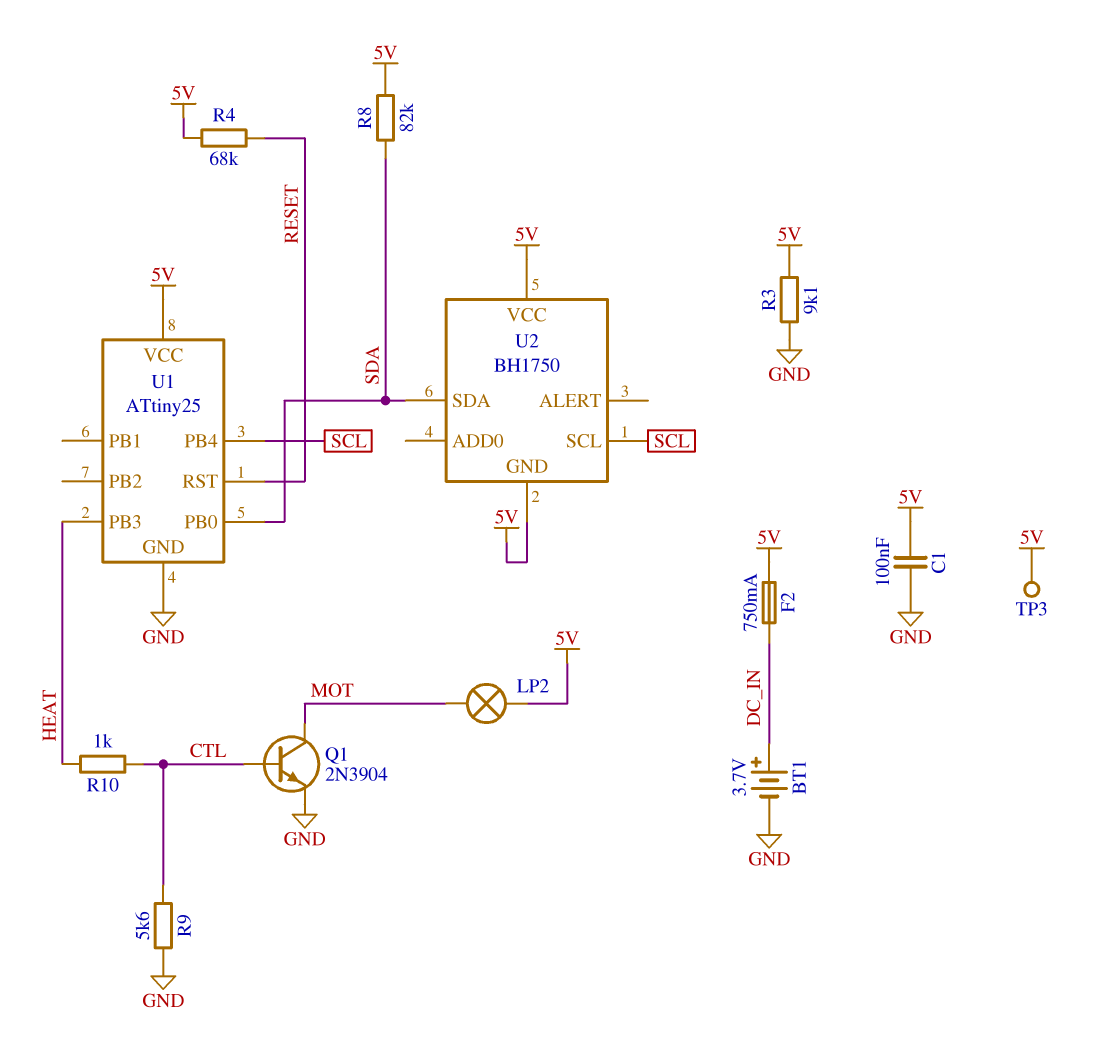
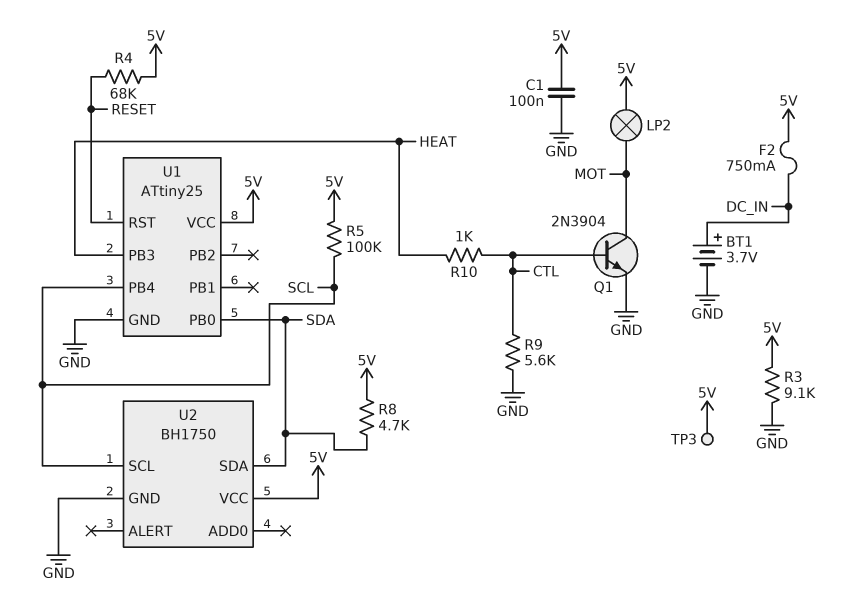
R5: none -> 100k (5V, SCL)
R8: 82k (5V, SDA) -> 4.7k (5V, SDA)
U2 pin GND: 5V -> GND

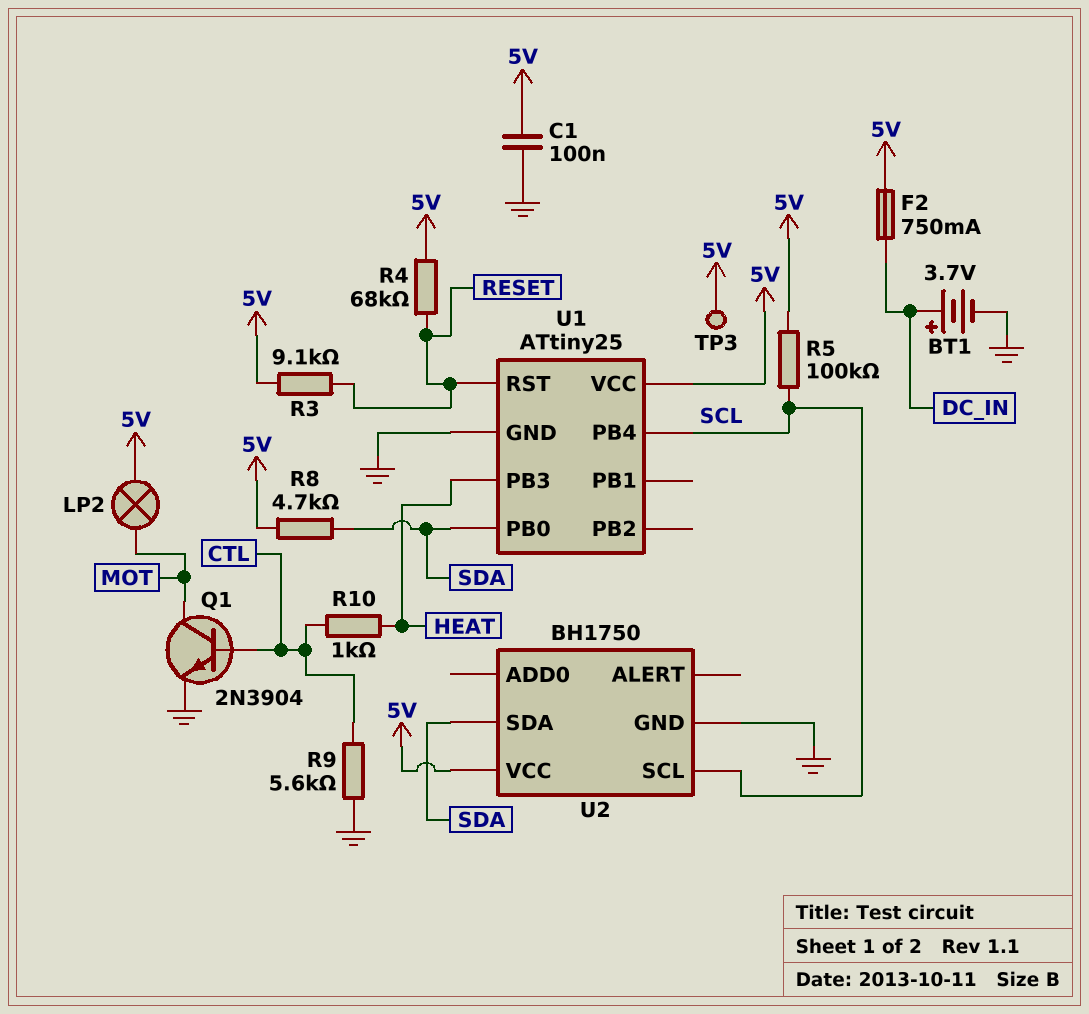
R3: 9.1k (5V, GND) -> 9.1k (5V, RESET)

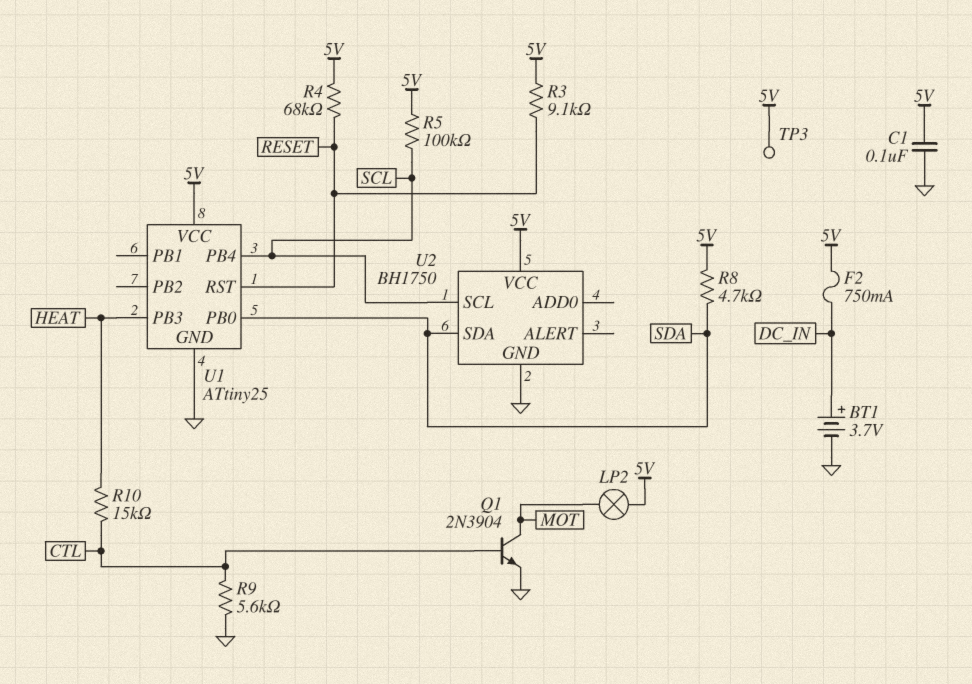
R10: 1k (CTL, HEAT) -> 15k (CTL, HEAT)

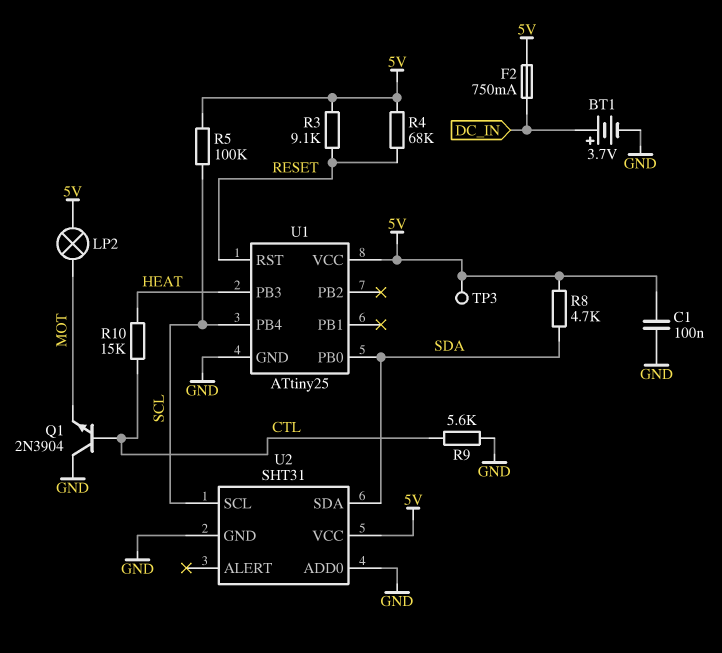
Q1: NPN 2N3904 (B CTL, C MOT, E GND) -> NPN 2N3904 (B CTL, C GND, E MOT)
U2: BH1750 -> SHT31
U2 pin ADD0: none -> GND

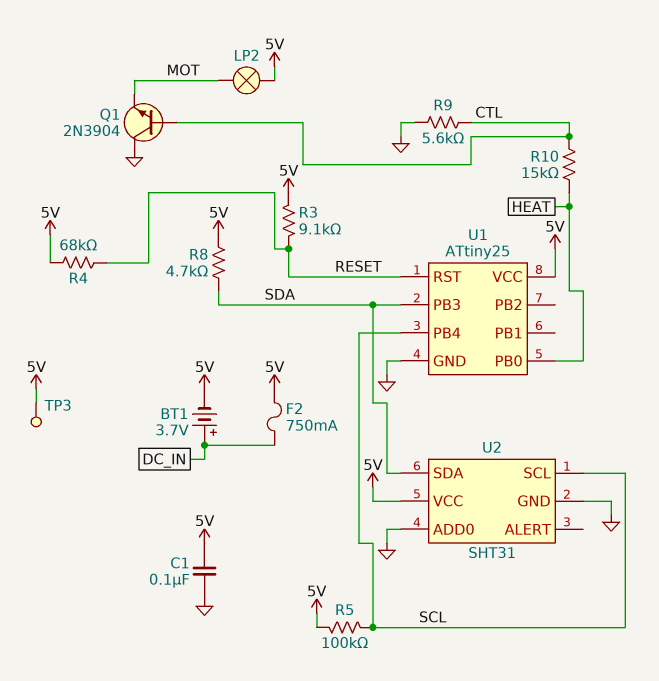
BT1: 3.7V (plus DC_IN, minus GND) -> 3.7V (plus DC_IN, minus 5V)
U1 pin PB0: SDA -> HEAT
U1 pin PB3: HEAT -> SDA

